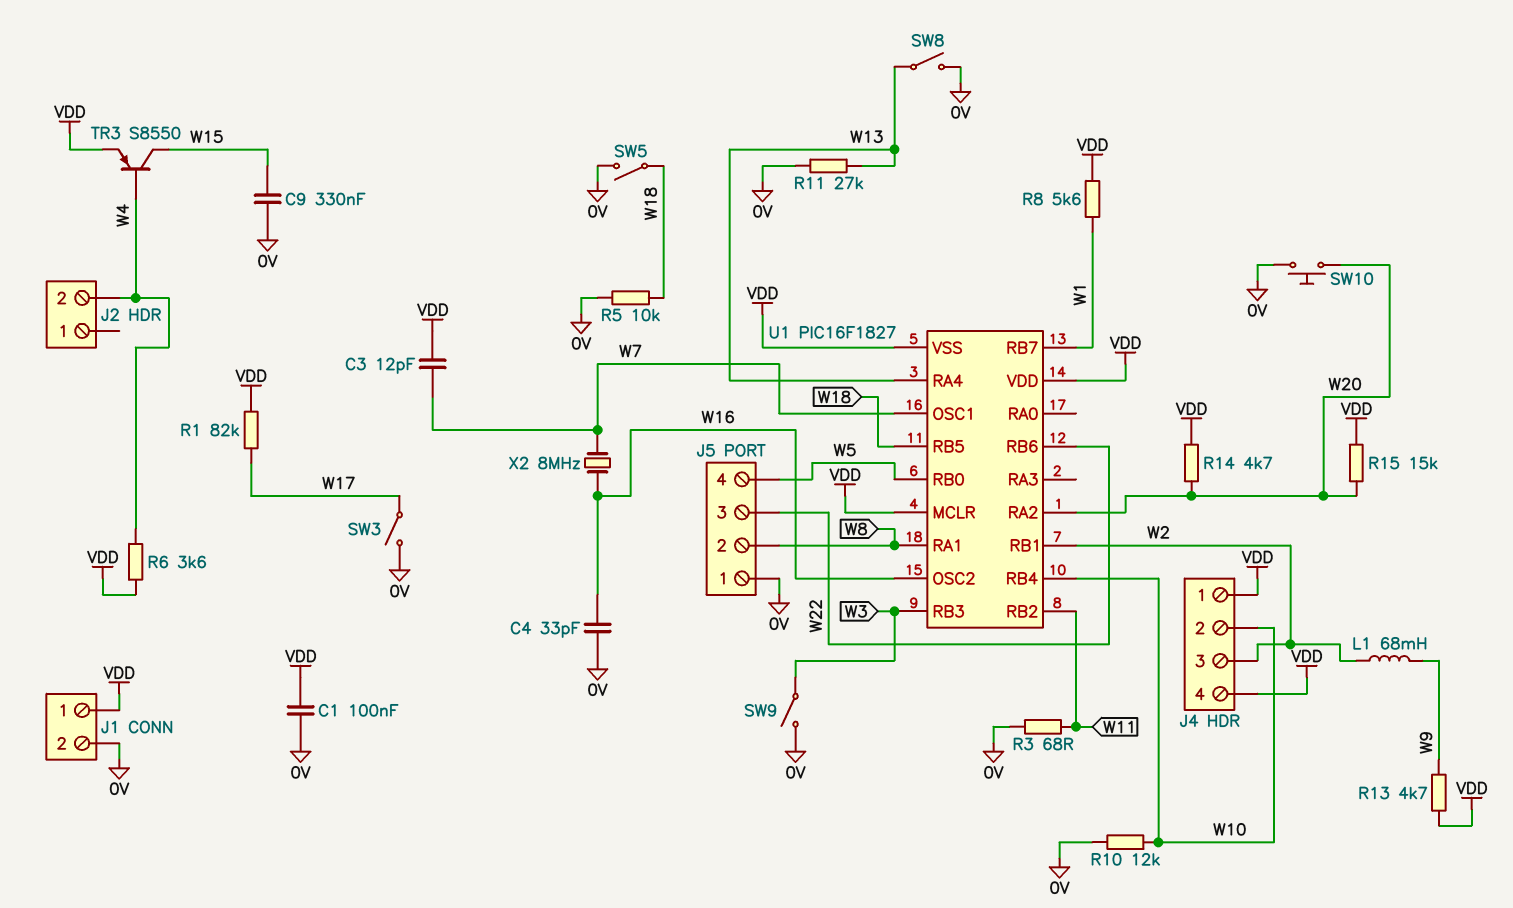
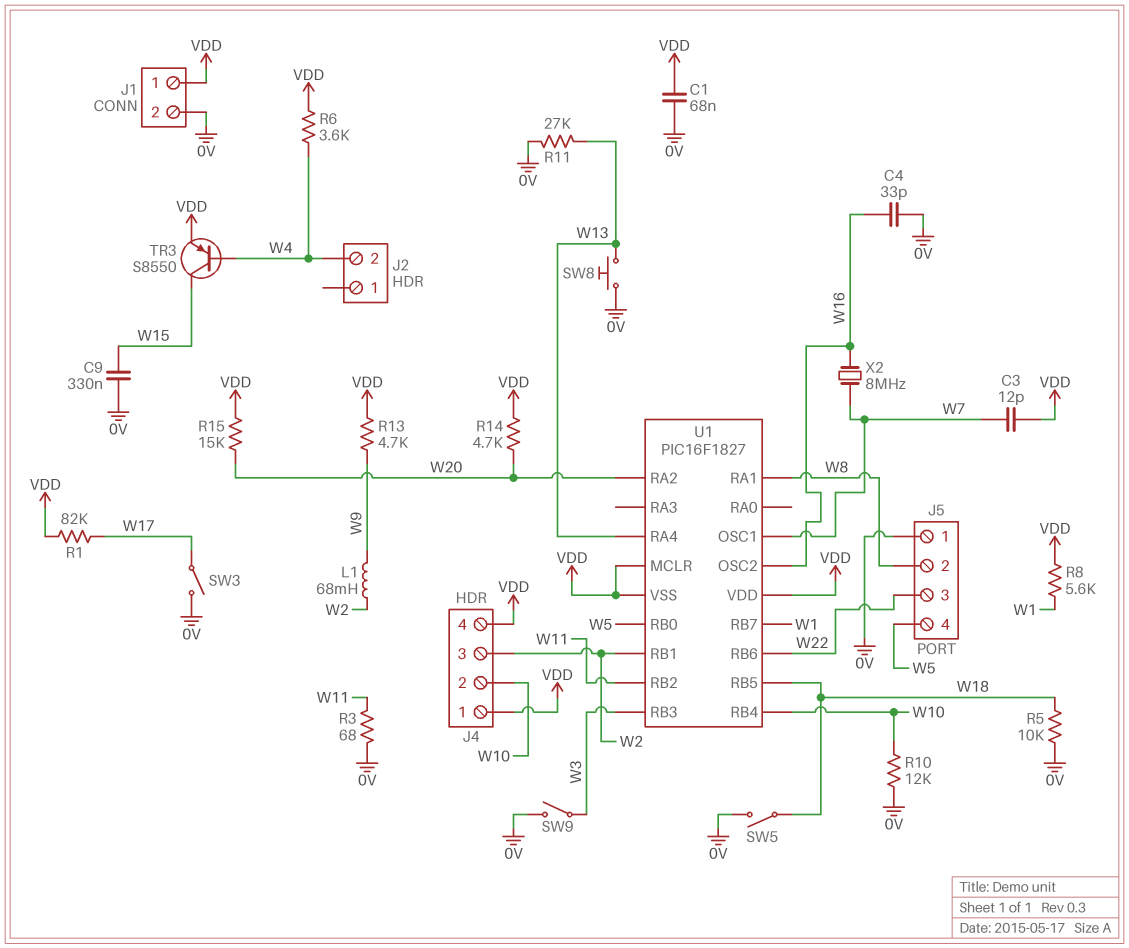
C1: 100nF (0V, VDD) -> 68nF (0V, VDD)
SW8: switch (0V, W13) -> button (0V, W13)
SW10: button (0V, W20) -> none

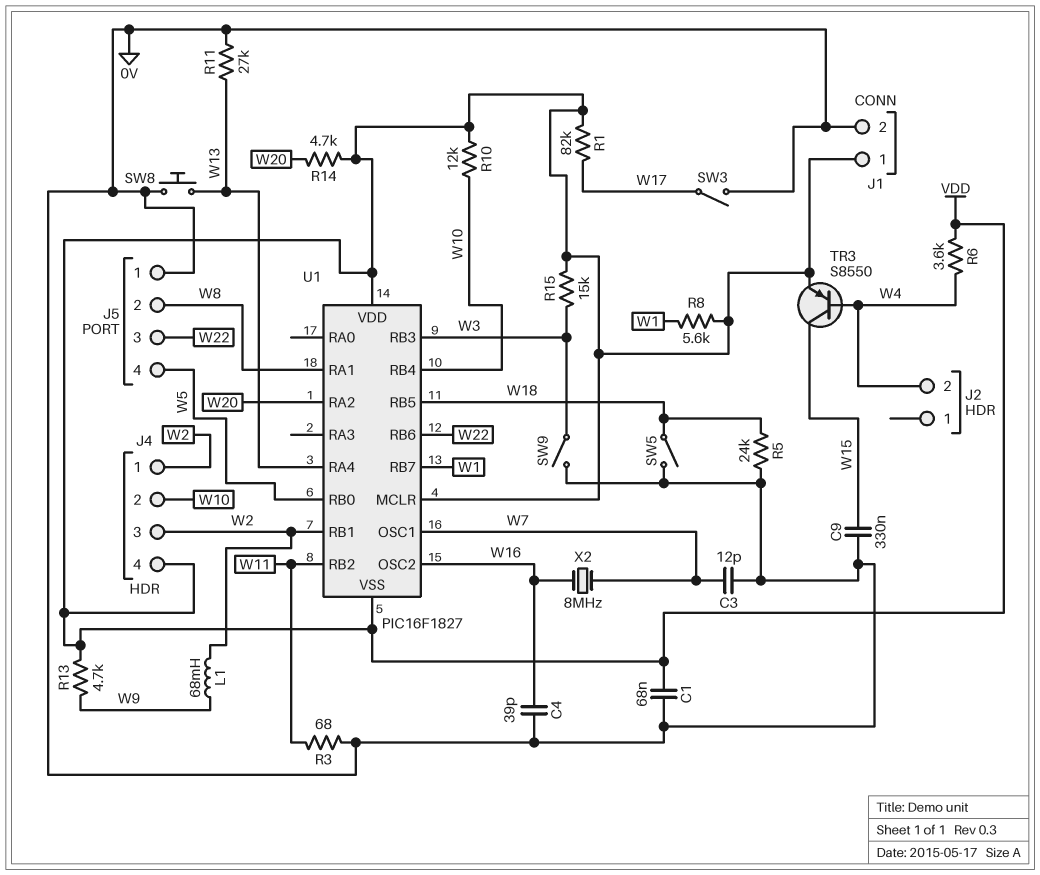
C3: 12pF (VDD, W7) -> 12pF (0V, W7)
C4: 33pF (0V, W16) -> 39pF (0V, W16)
J4 pin 1: VDD -> W2
R5: 10k (0V, W18) -> 24k (0V, W18)
R10: 12k (0V, W10) -> 12k (VDD, W10)
R15: 15k (VDD, W20) -> 15k (VDD, W3)

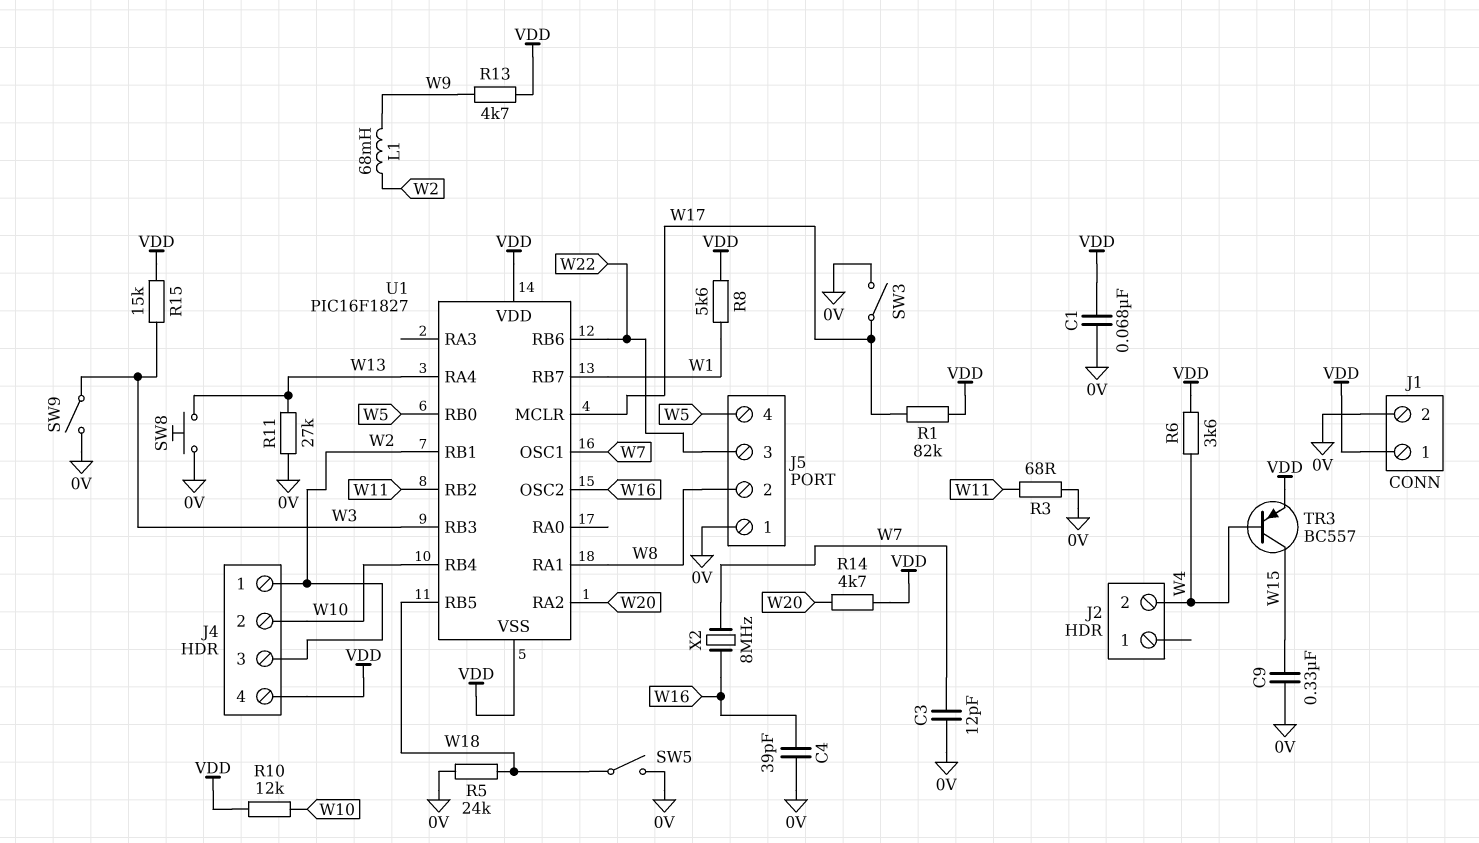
TR3: PNP S8550 (B W4, C W15, E VDD) -> PNP BC557 (B W4, C W15, E VDD)
U1 pin MCLR: VDD -> W17

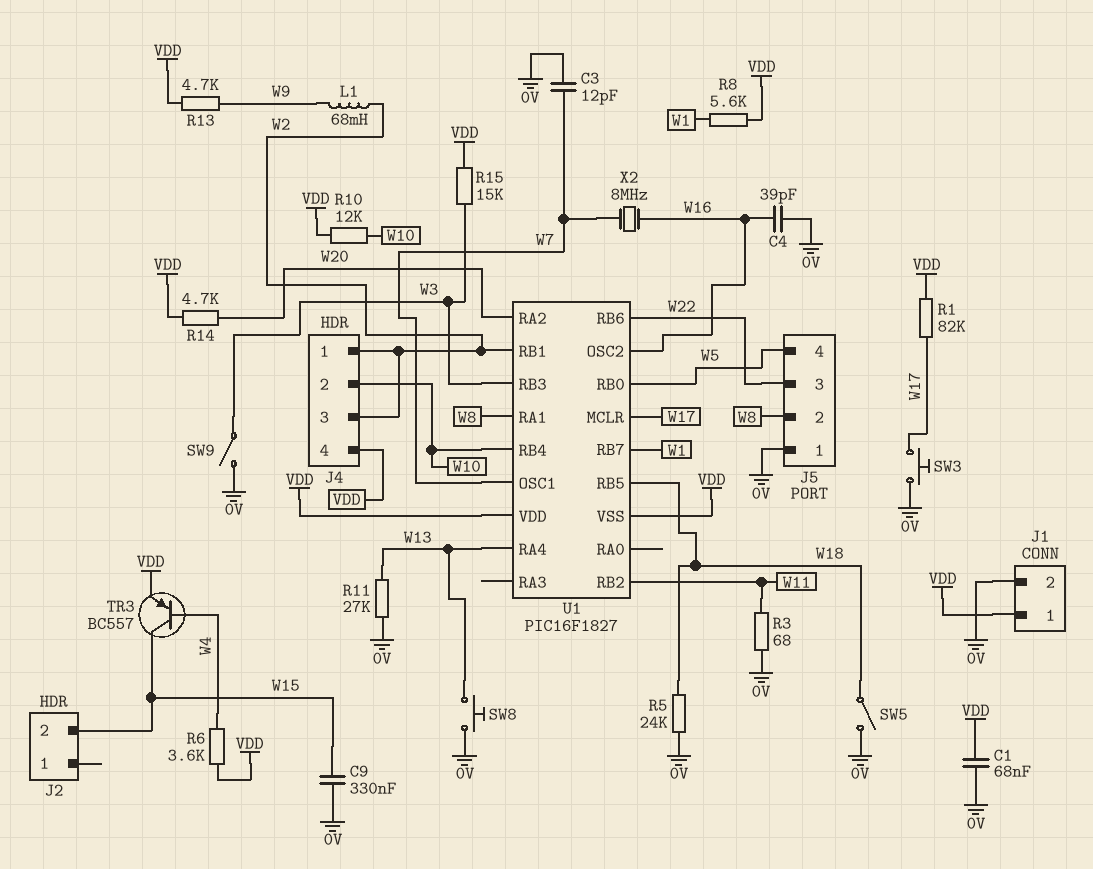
J2 pin 2: W4 -> W15
SW3: switch (0V, W17) -> button (0V, W17)

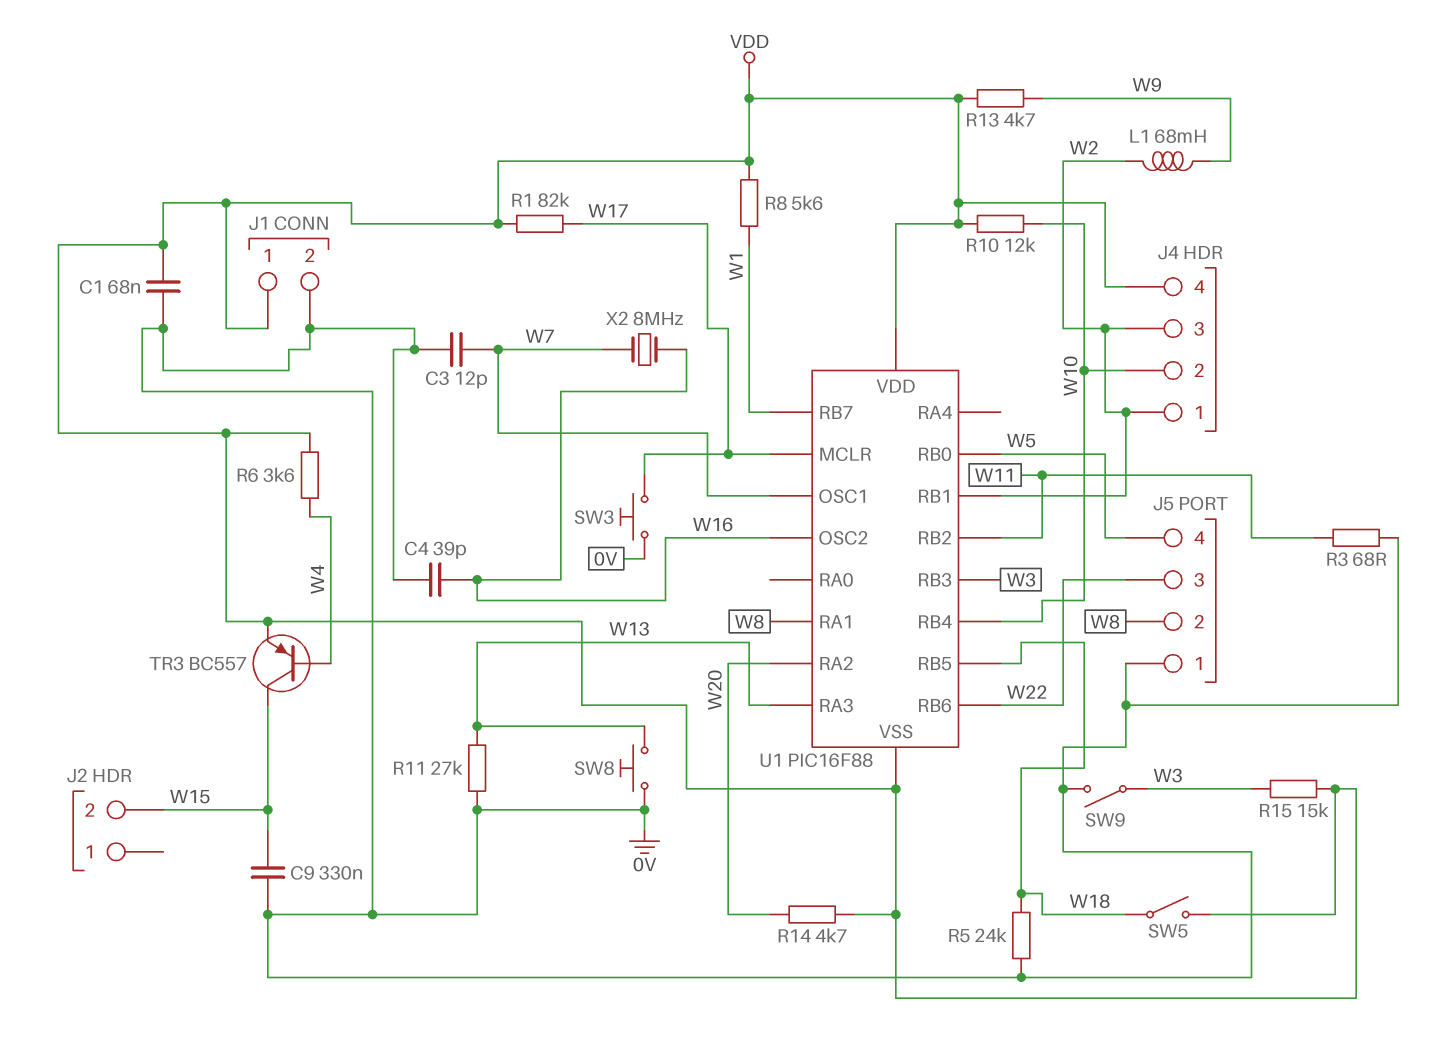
SW5: switch (0V, W18) -> switch (VDD, W18)
U1: PIC16F1827 -> PIC16F88
U1 pin RA3: none -> W13
U1 pin RA4: W13 -> none

